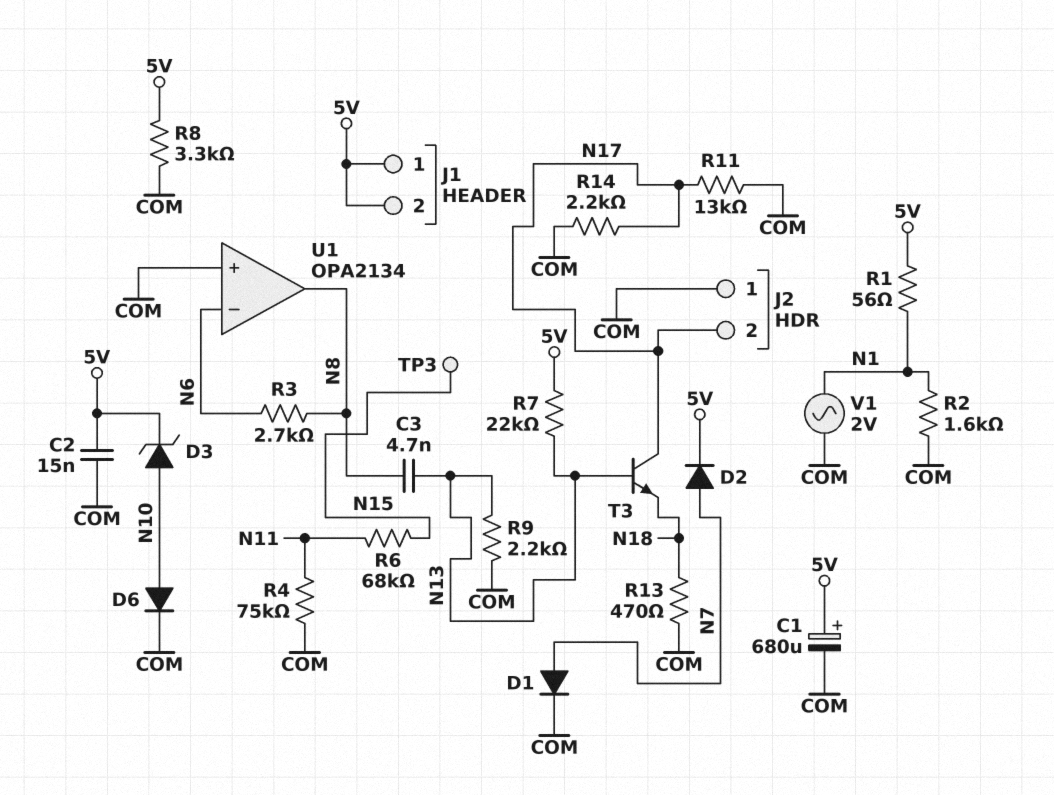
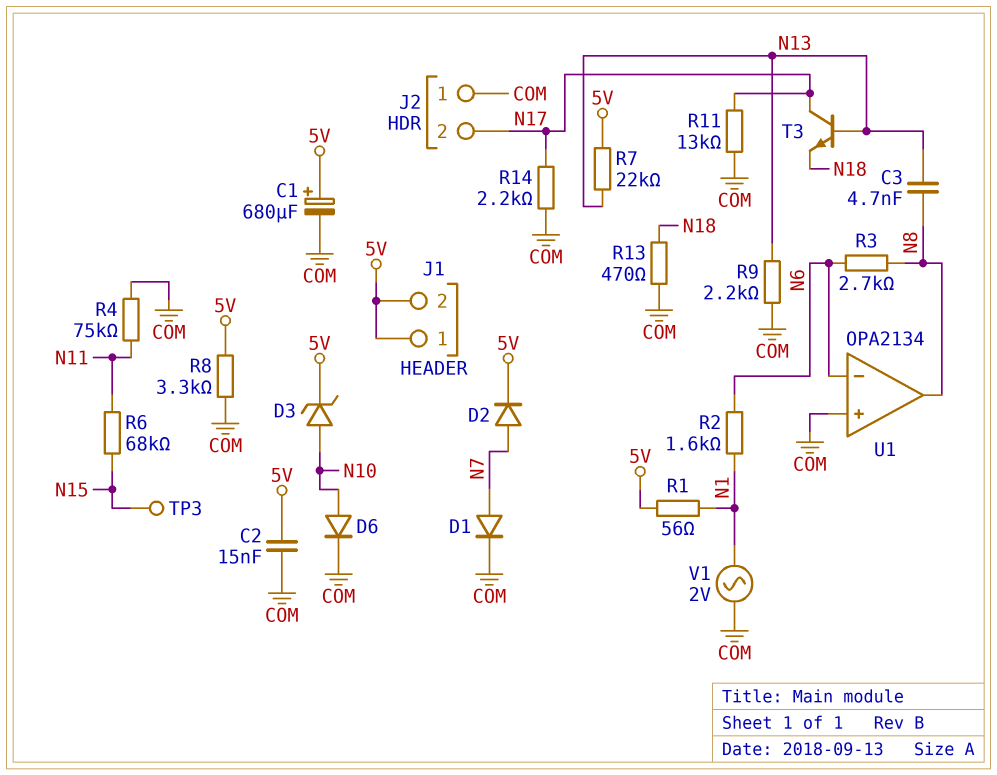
R2: 1.6k (COM, N1) -> 1.6k (N1, N6)

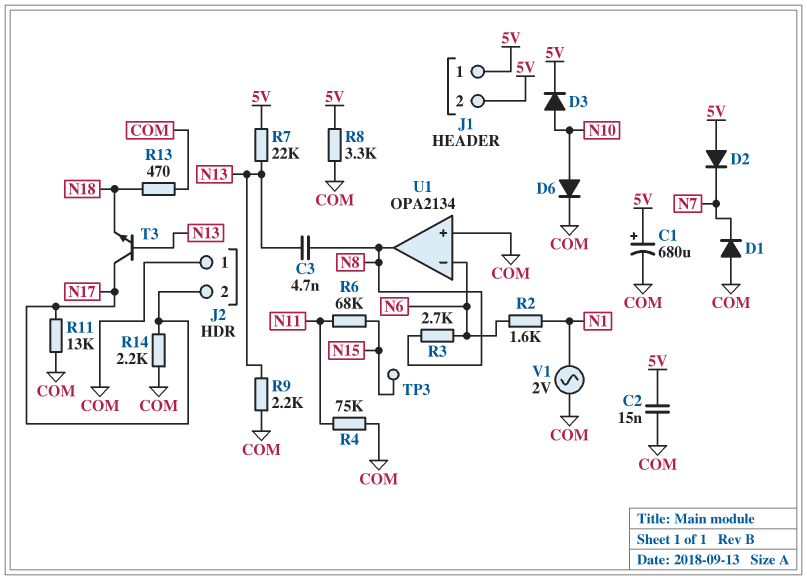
D1: diode (A N7, K COM) -> diode (A COM, K N7)
D2: diode (A N7, K 5V) -> diode (A 5V, K N7)
D3: zener (A N10, K 5V) -> diode (A N10, K 5V)
R1: 56 (5V, N1) -> none

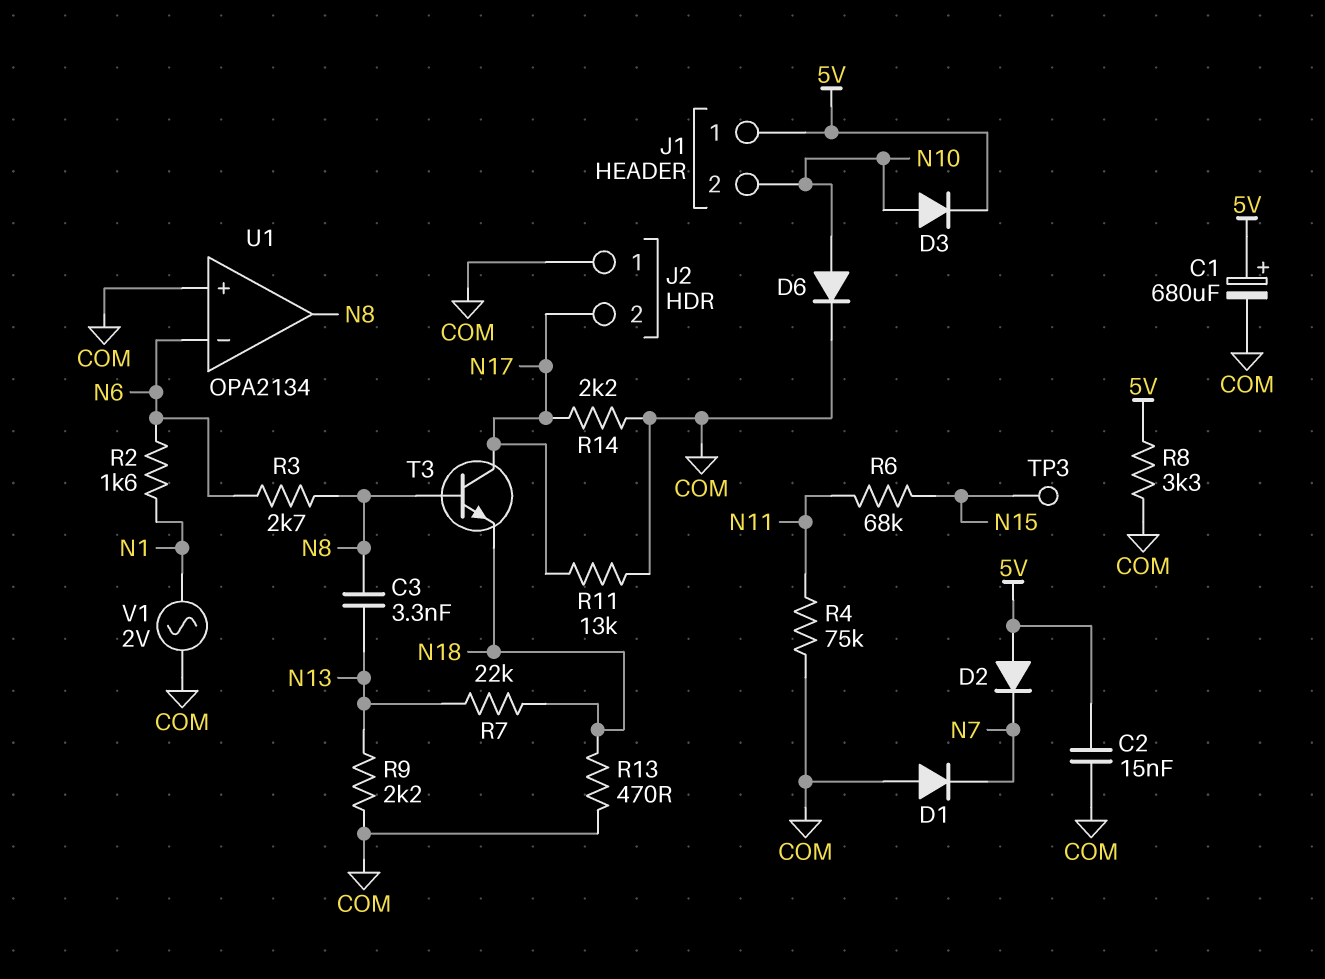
C3: 4.7nF (N8, N13) -> 3.3nF (N8, N13)
J1 pin 2: 5V -> N10
R7: 22k (5V, N13) -> 22k (N13, N18)
T3: NPN (B N13, C N17, E N18) -> NPN (B N8, C N17, E N18)

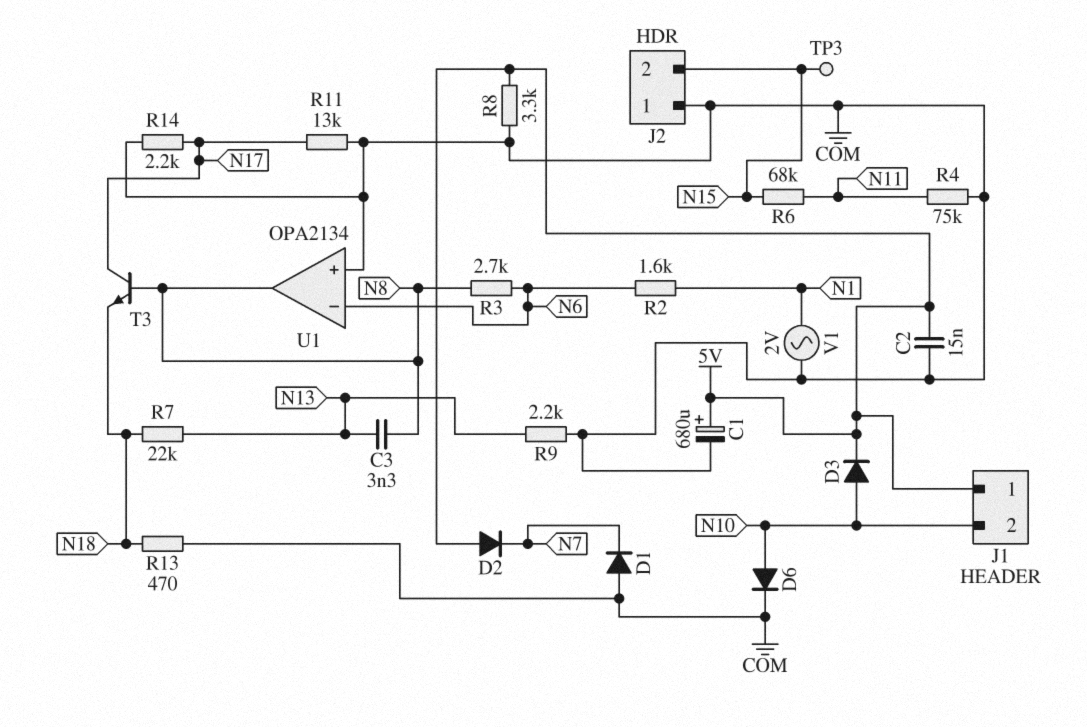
J2 pin 2: N17 -> N15

